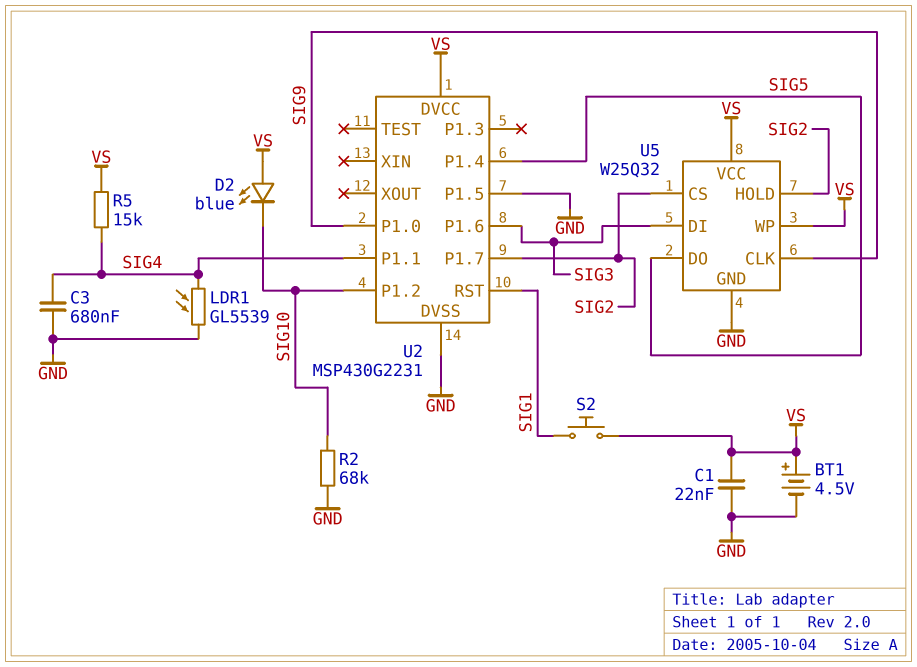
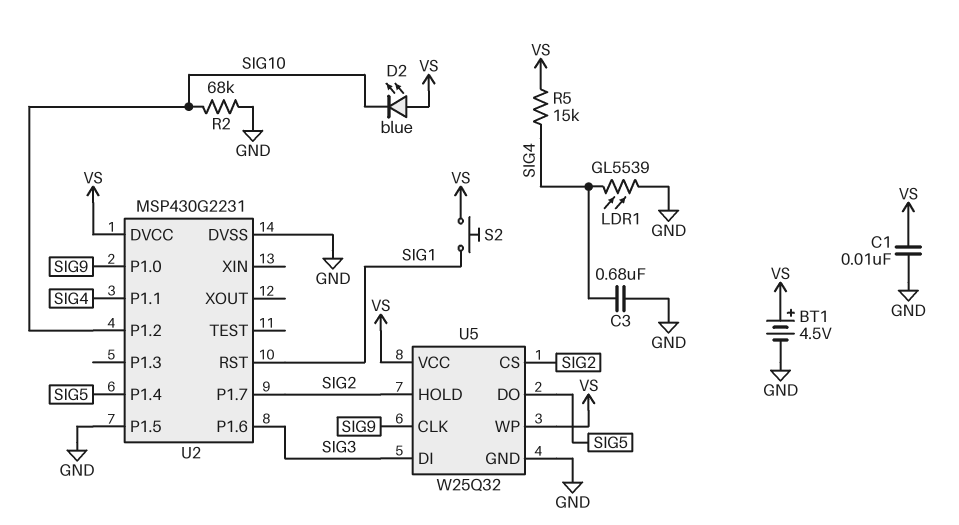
C1: 22nF (GND, VS) -> 10nF (GND, VS)

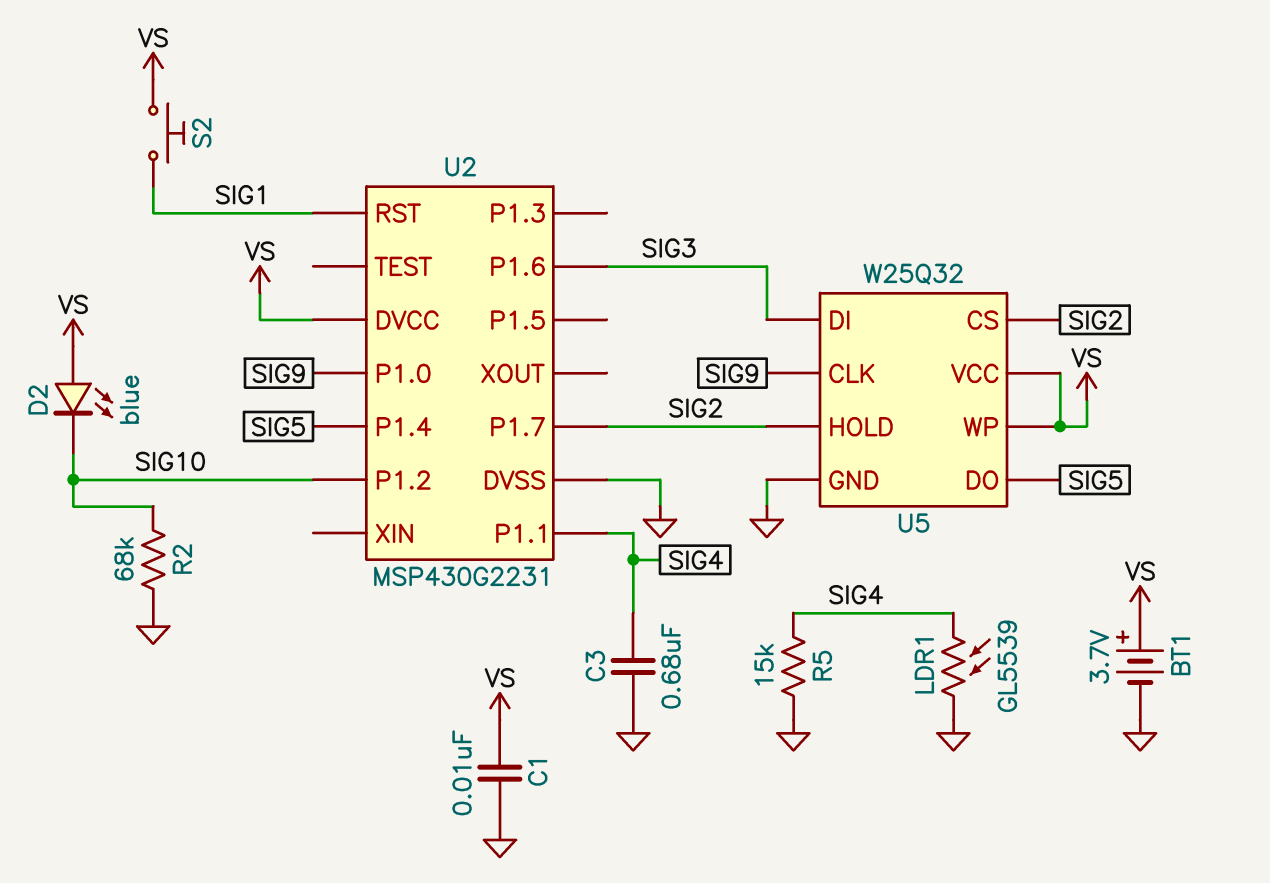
BT1: 4.5V (plus VS, minus GND) -> 3.7V (plus VS, minus GND)
R5: 15k (SIG4, VS) -> 15k (GND, SIG4)
U2 pin P1.5: GND -> none

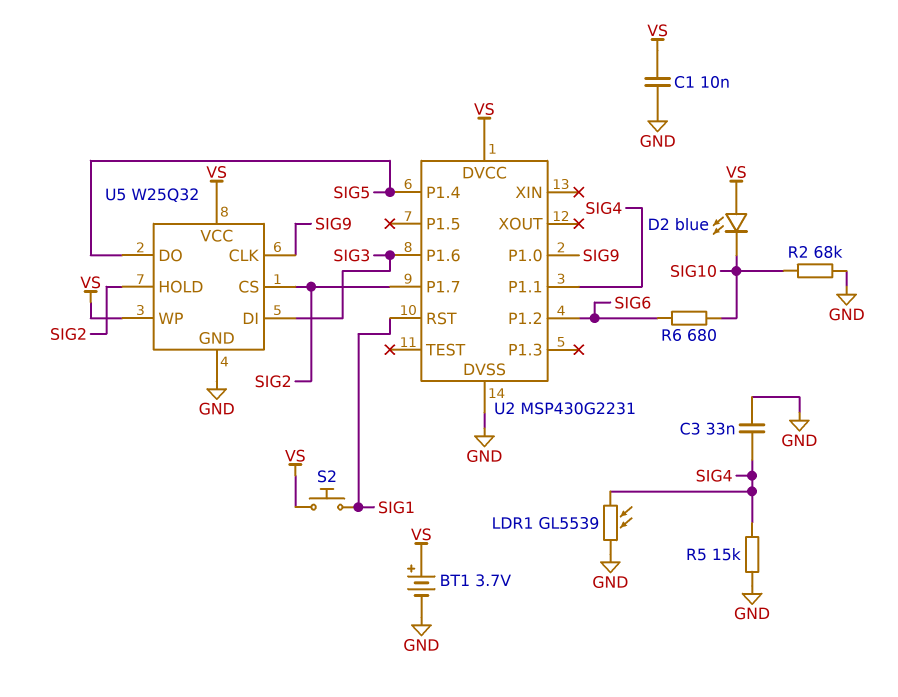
C3: 680nF (GND, SIG4) -> 33nF (GND, SIG4)
R6: none -> 680 (SIG6, SIG10)
U2 pin P1.2: SIG10 -> SIG6

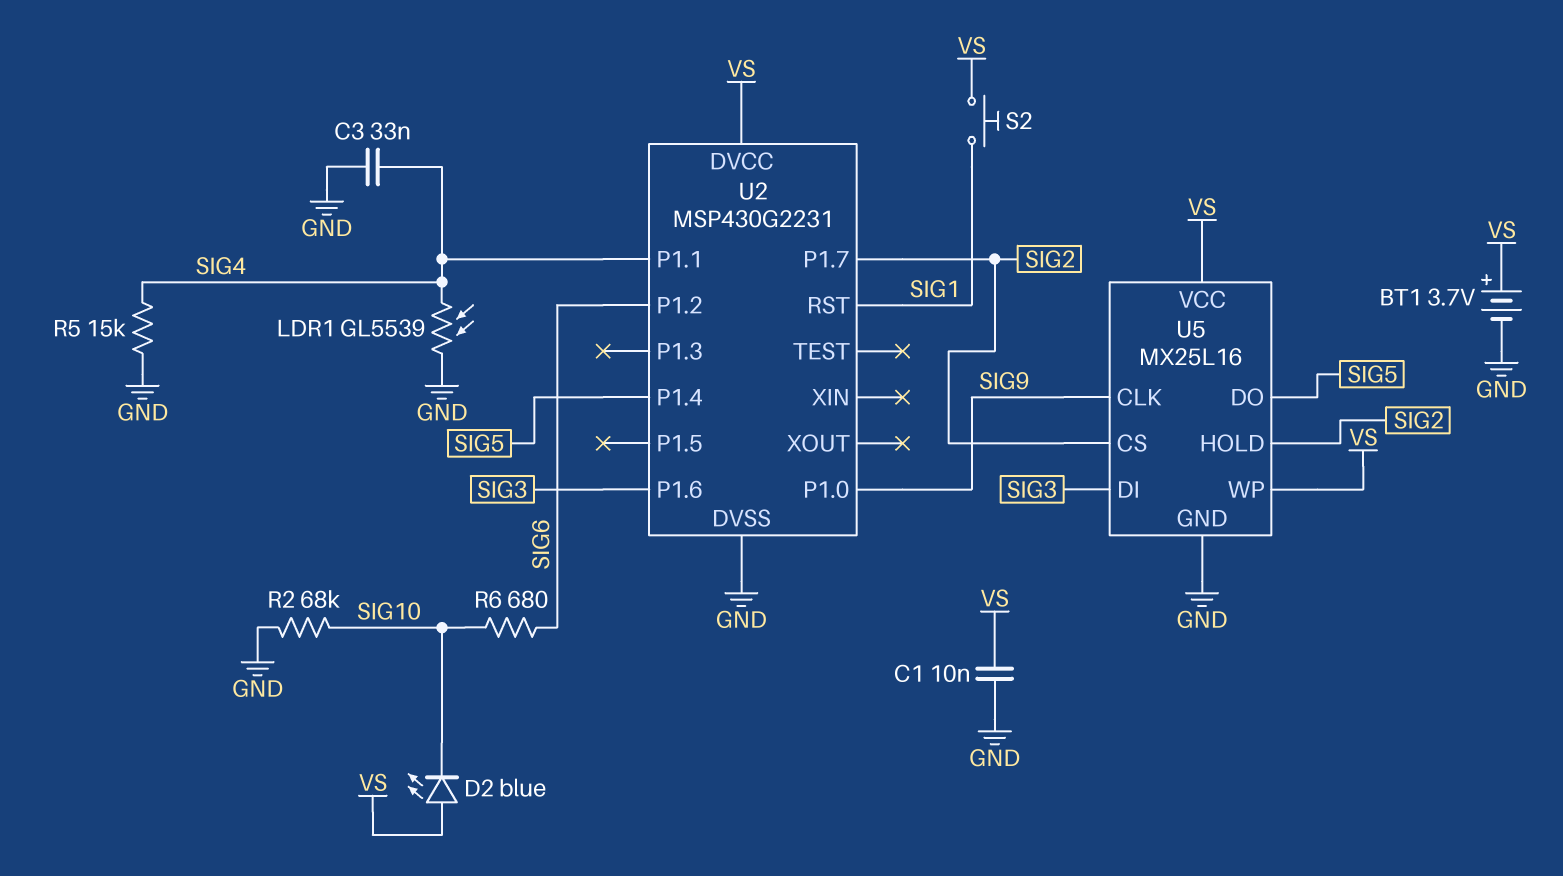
U5: W25Q32 -> MX25L16

